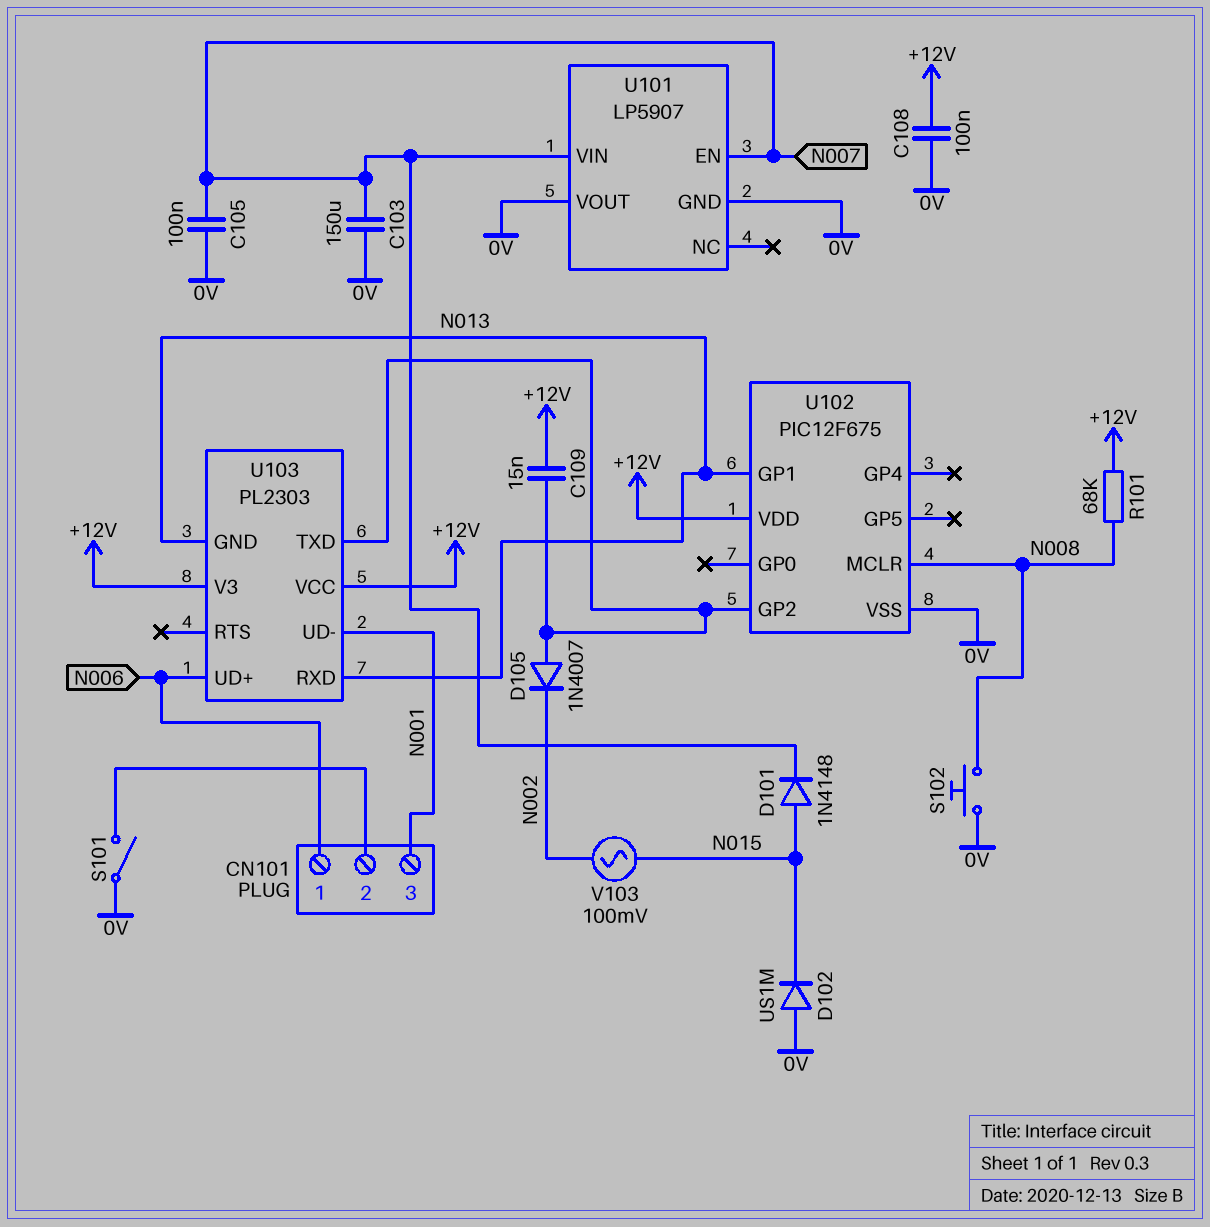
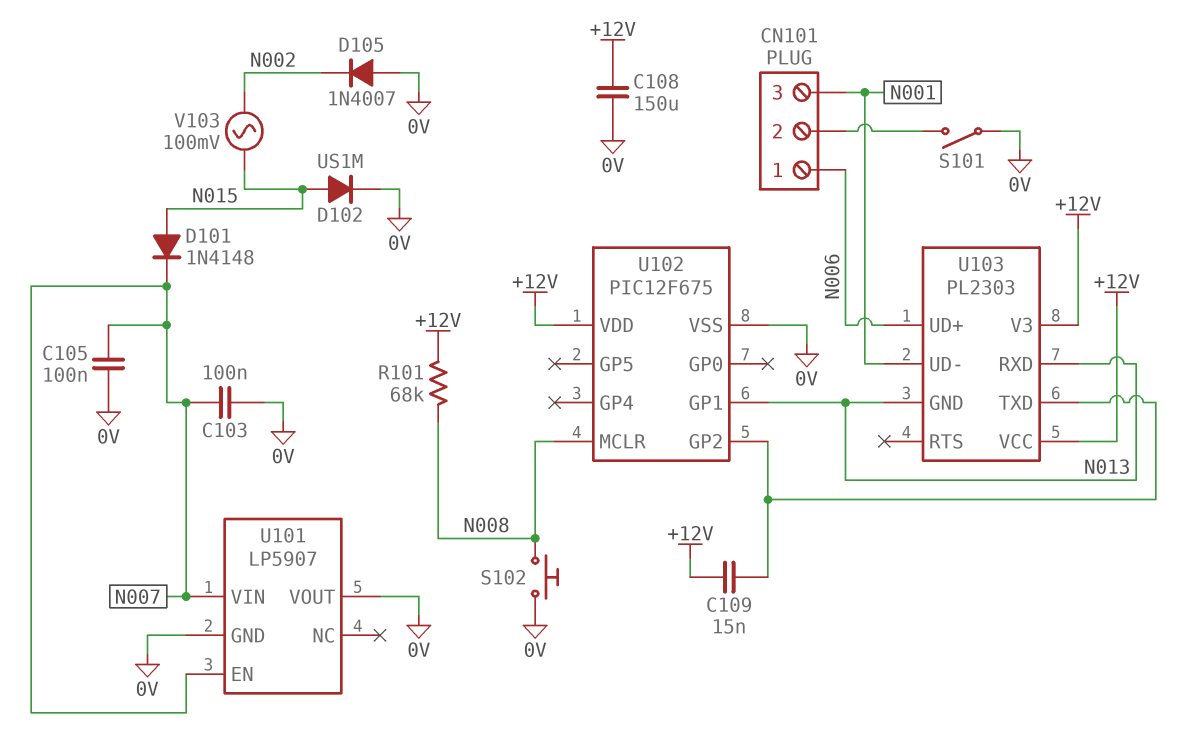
C103: 150uF (0V, N007) -> 100nF (0V, N007)
C108: 100nF (+12V, 0V) -> 150uF (+12V, 0V)
D102: diode US1M (A 0V, K N015) -> diode US1M (A N015, K 0V)
D105: diode 1N4007 (A U102/GP2, K N002) -> diode 1N4007 (A 0V, K N002)

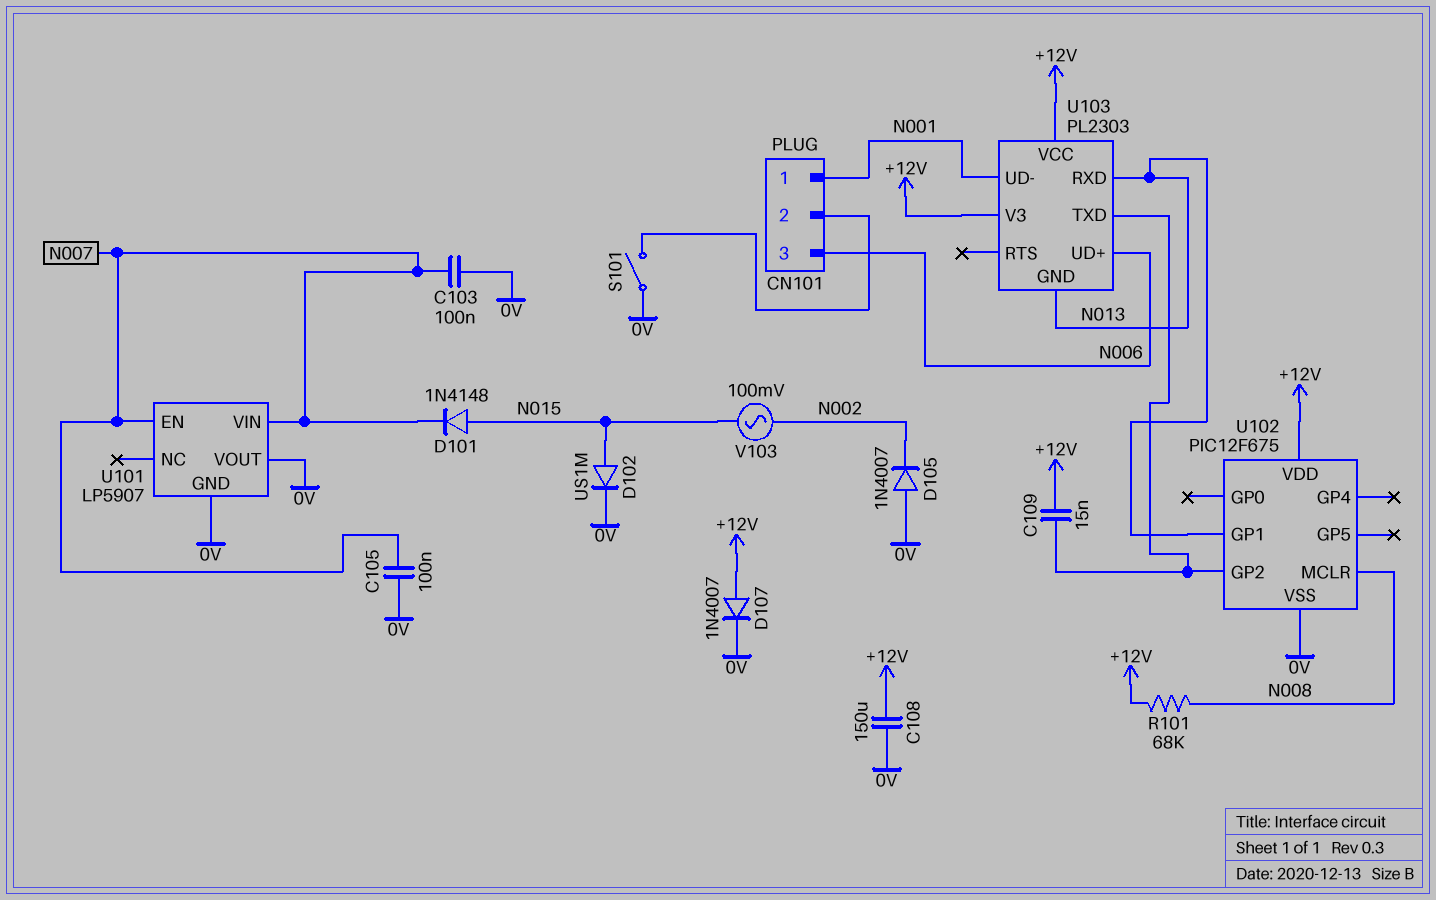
CN101 pin 1: N006 -> N001
CN101 pin 3: N001 -> N006
D107: none -> diode 1N4007 (A +12V, K 0V)
S102: button (0V, N008) -> none

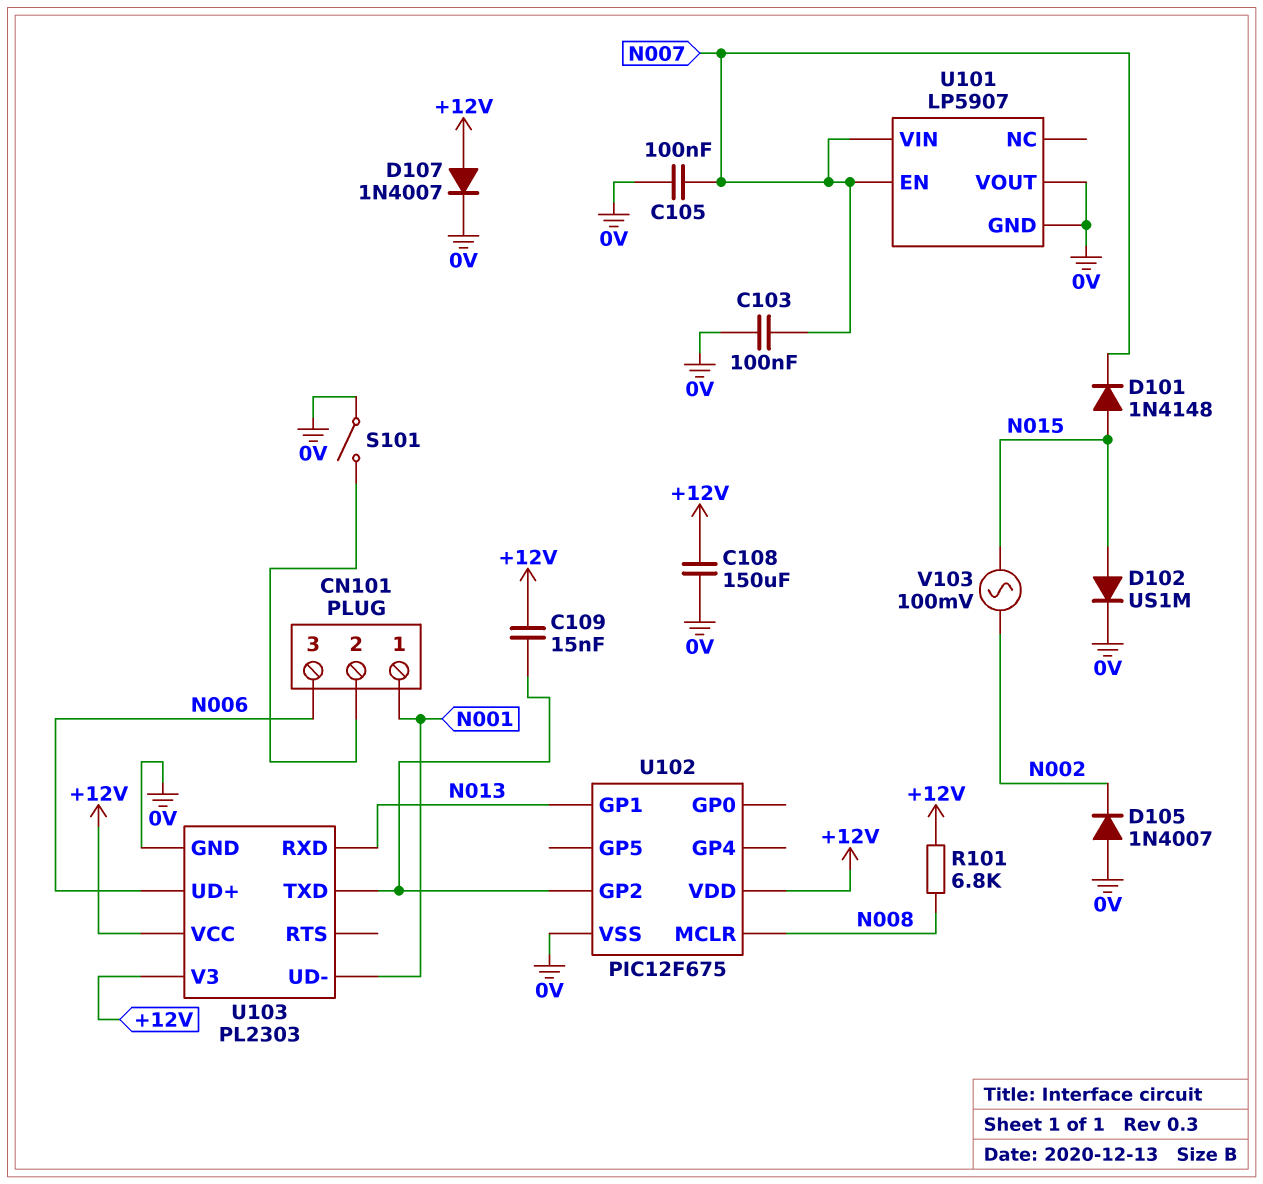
R101: 68k (+12V, N008) -> 6.8k (+12V, N008)
U103 pin GND: N013 -> 0V

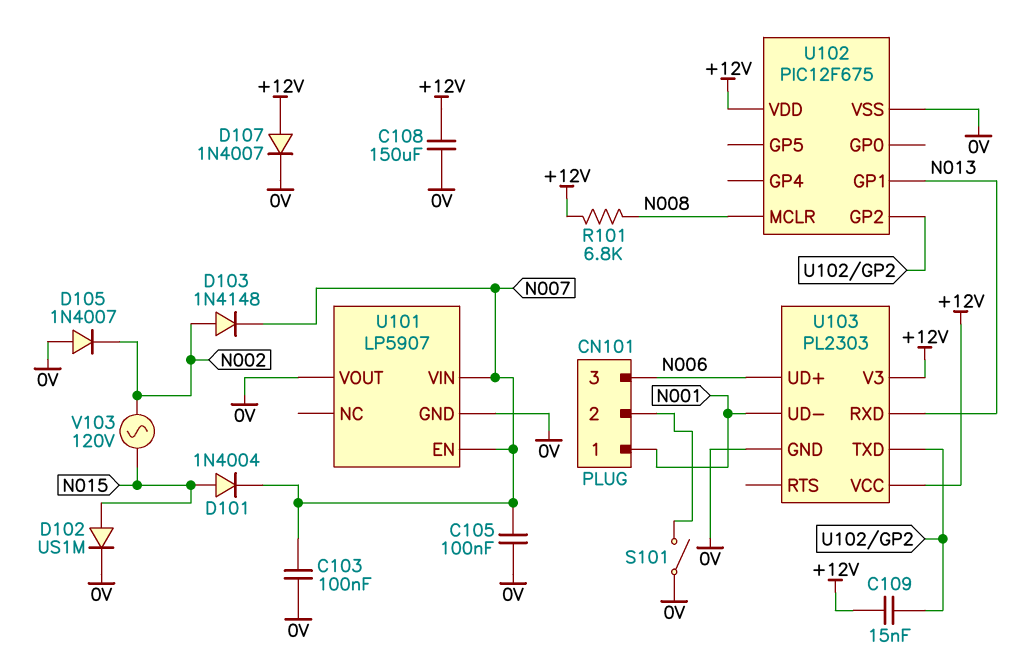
D101: diode 1N4148 (A N015, K N007) -> diode 1N4004 (A N015, K N007)
D103: none -> diode 1N4148 (A N002, K N007)
V103: AC 100mV (N002, N015) -> AC 120V (N002, N015)

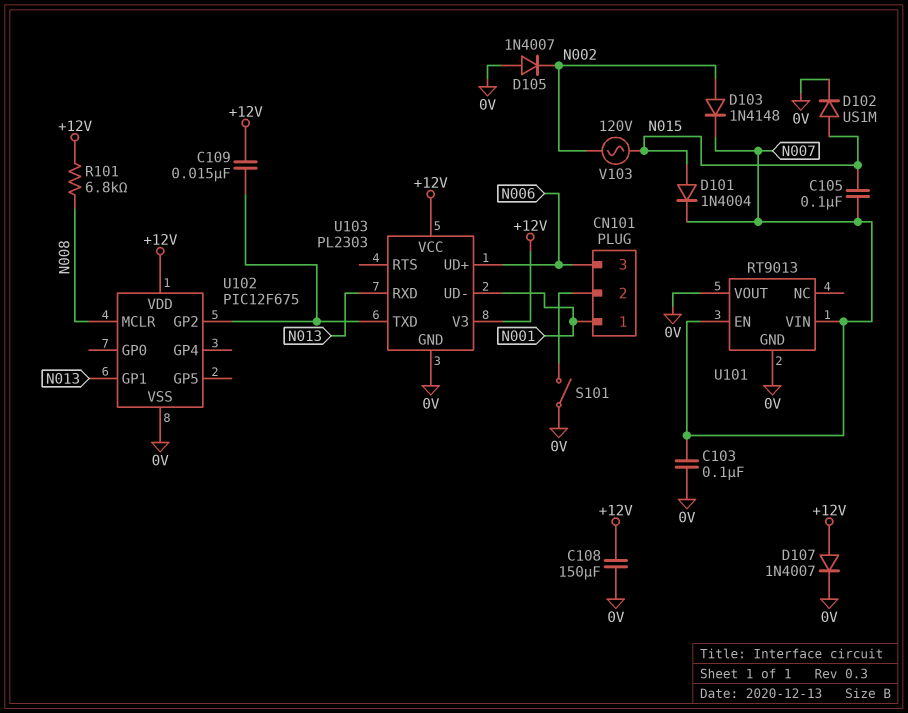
C105: 100nF (0V, N007) -> 100nF (N007, N015)
U101: LP5907 -> RT9013

